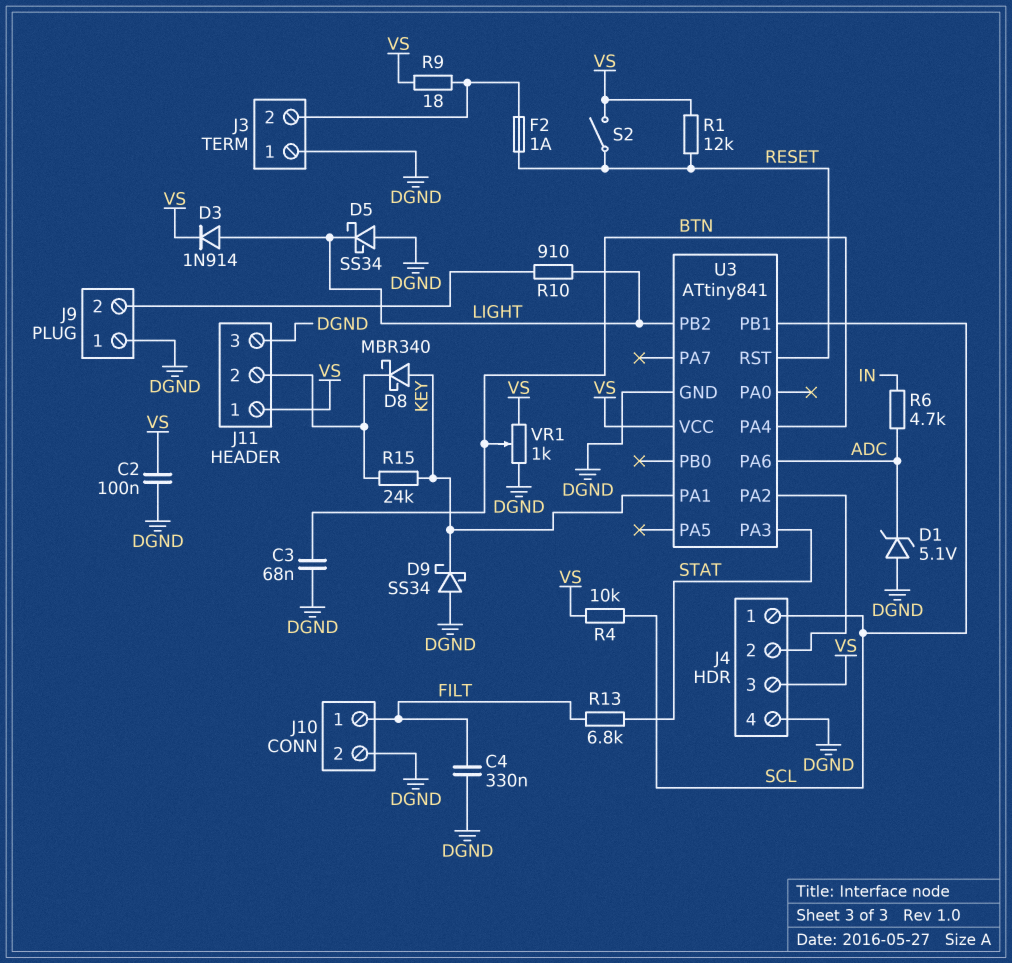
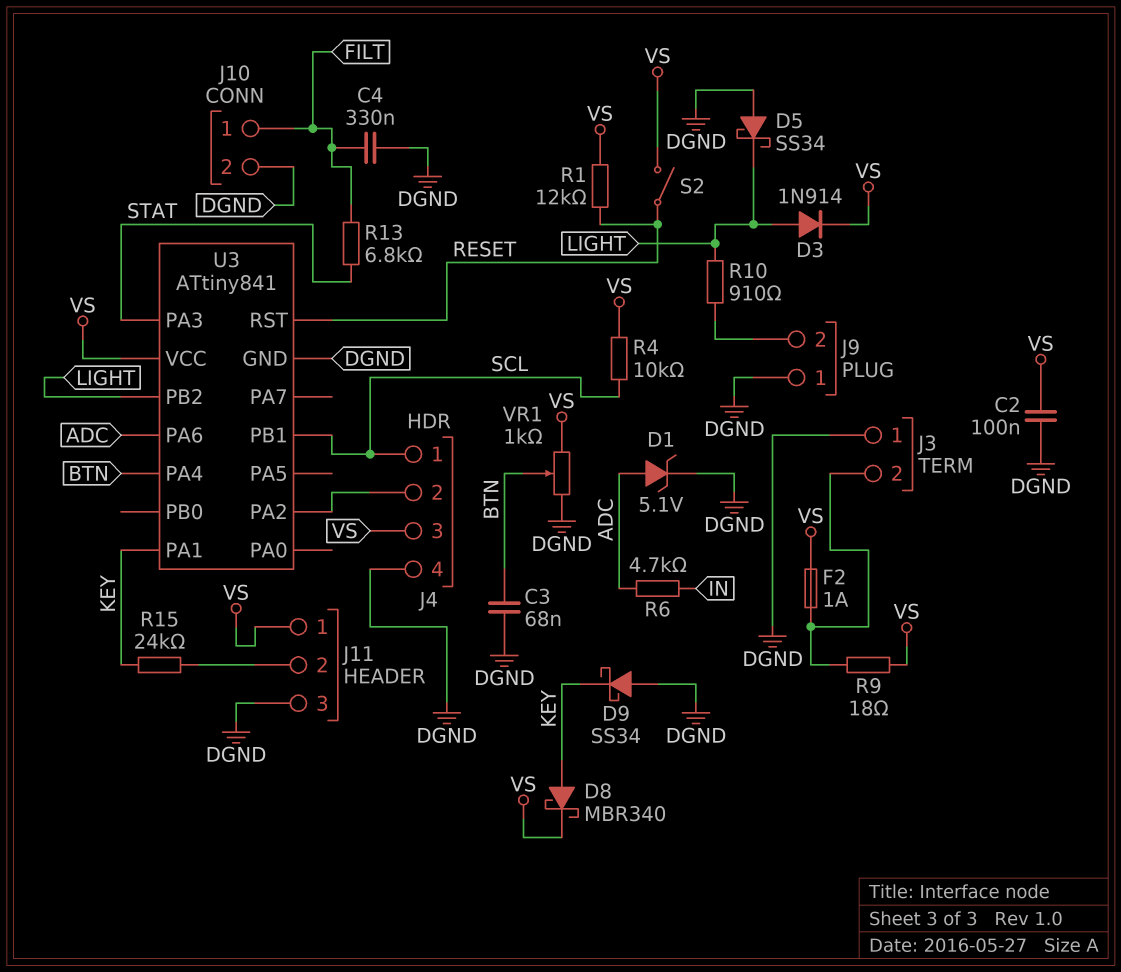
D1: zener 5.1V (A DGND, K ADC) -> zener 5.1V (A ADC, K DGND)
D8: schottky MBR340 (A KEY, K J11/2) -> schottky MBR340 (A KEY, K VS)
F2: 1A (J3/2, RESET) -> 1A (J3/2, VS)

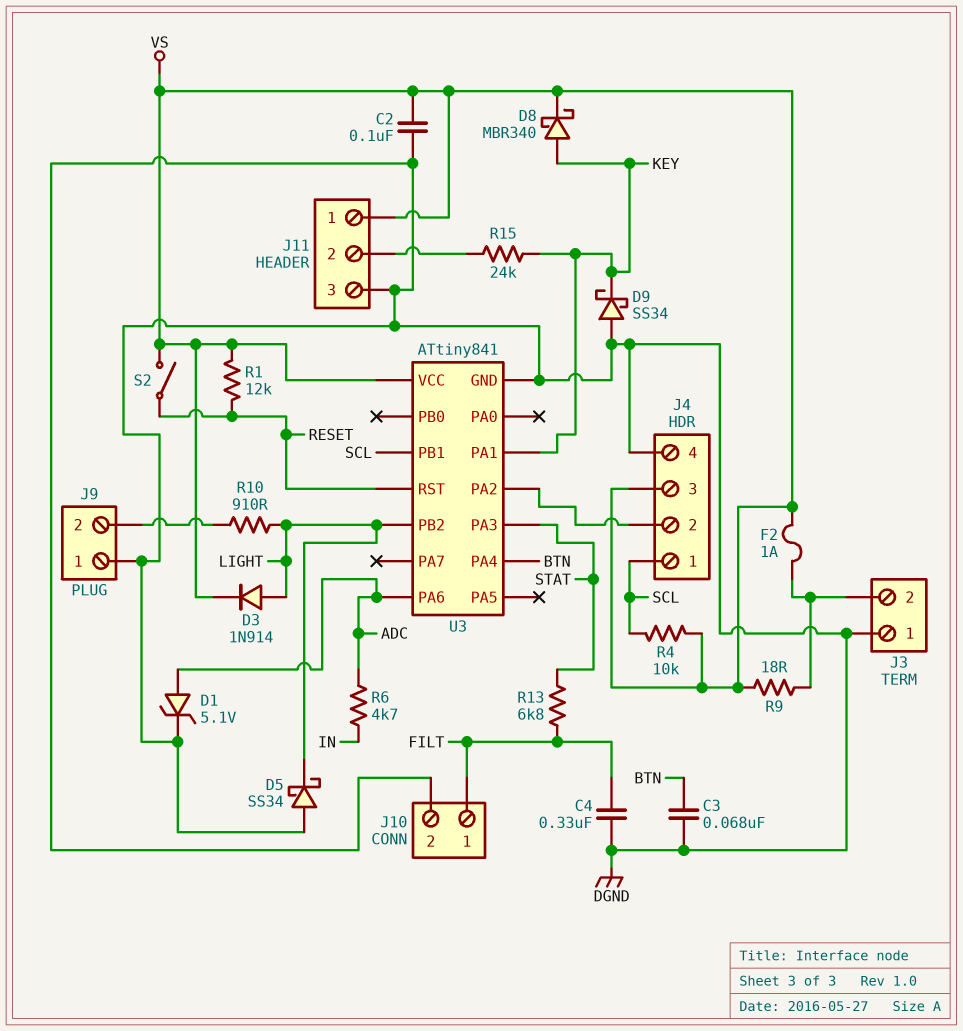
VR1: 1k (DGND, VS, wiper BTN) -> none

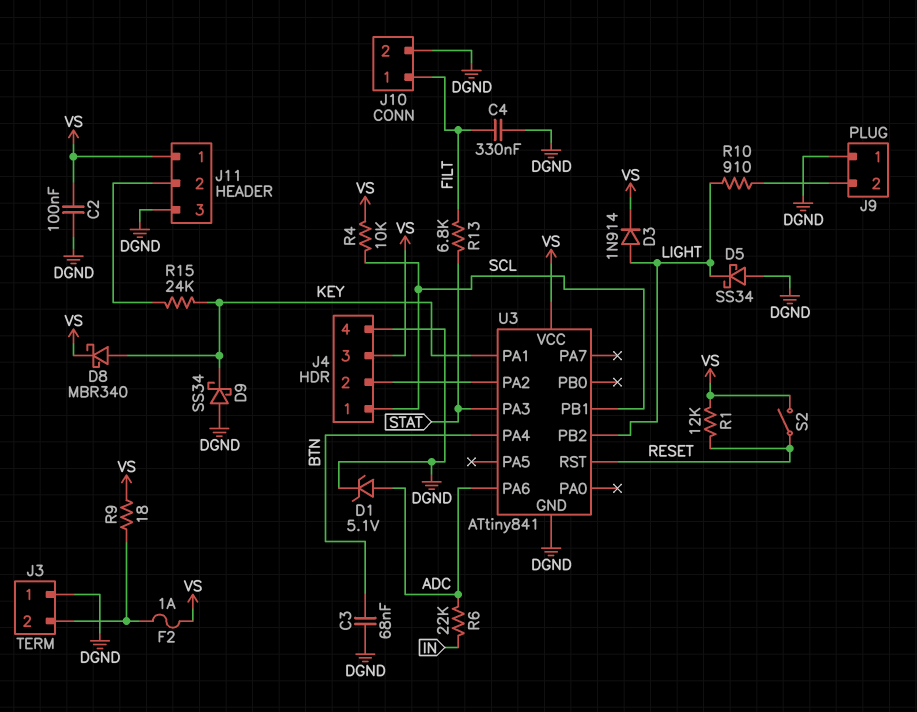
R6: 4.7k (ADC, IN) -> 22k (ADC, IN)

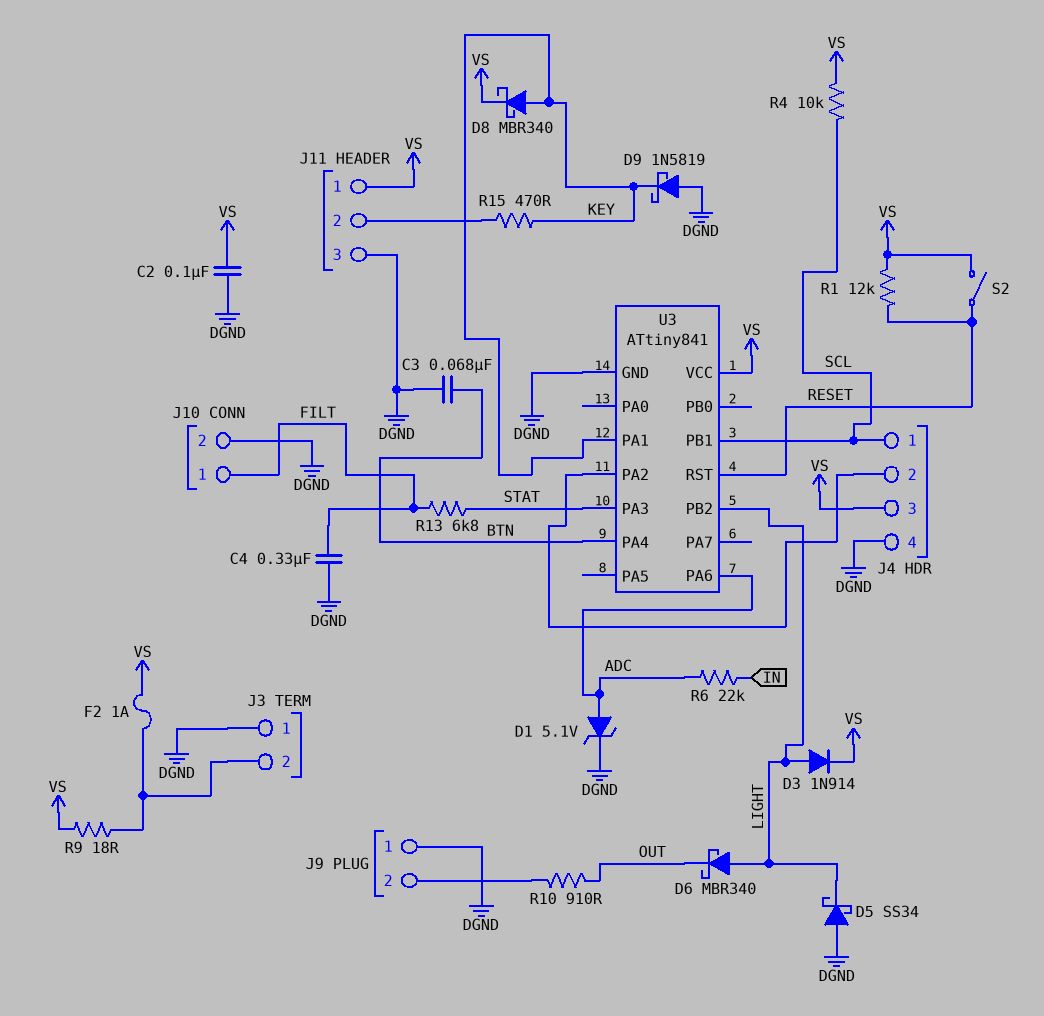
D6: none -> schottky MBR340 (A LIGHT, K OUT)
D9: schottky SS34 (A DGND, K KEY) -> schottky 1N5819 (A DGND, K KEY)
R10: 910 (J9/2, LIGHT) -> 910 (J9/2, OUT)
R15: 24k (J11/2, KEY) -> 470 (J11/2, KEY)

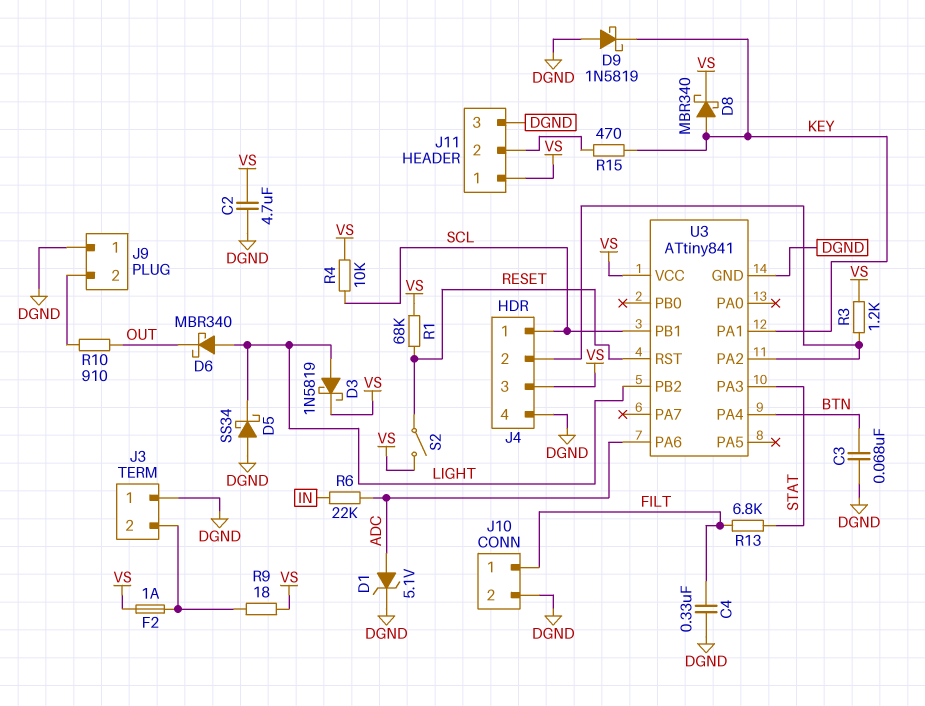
C2: 100nF (DGND, VS) -> 4.7uF (DGND, VS)
D3: diode 1N914 (A LIGHT, K VS) -> schottky 1N5819 (A LIGHT, K VS)
R1: 12k (RESET, VS) -> 68k (RESET, VS)
R3: none -> 1.2k (J4/2, VS)

